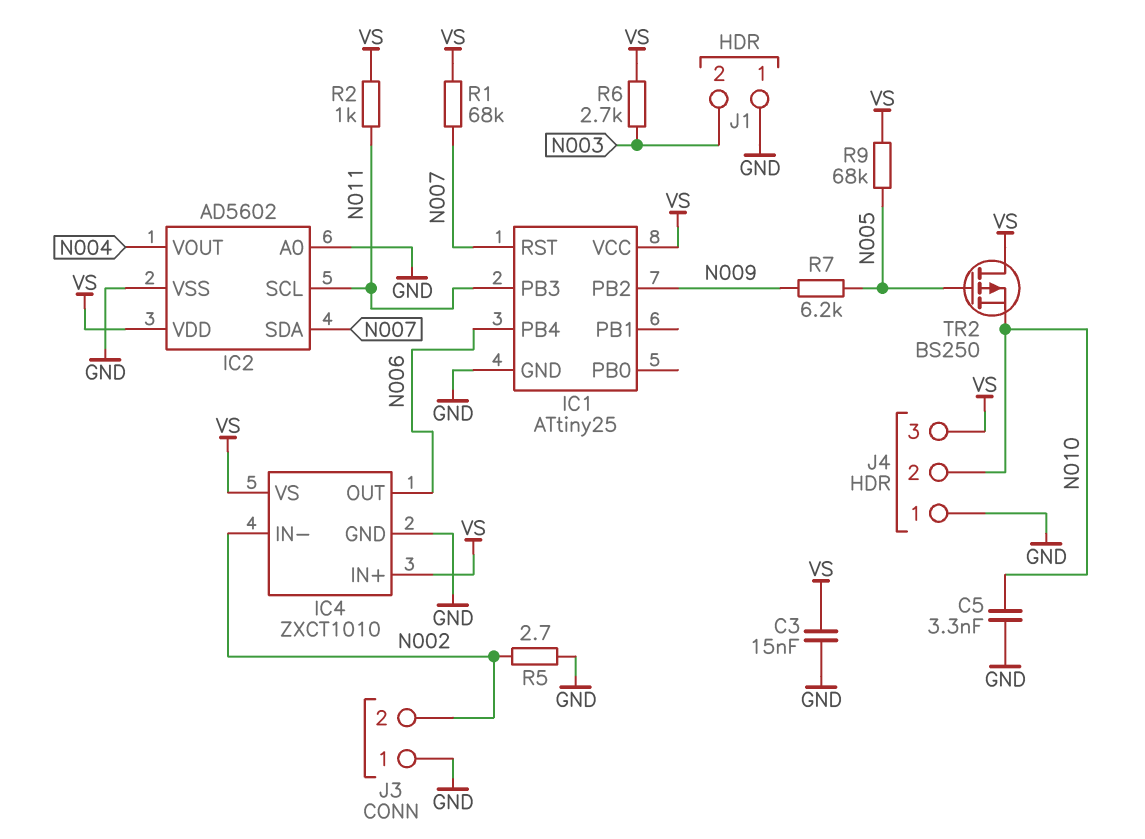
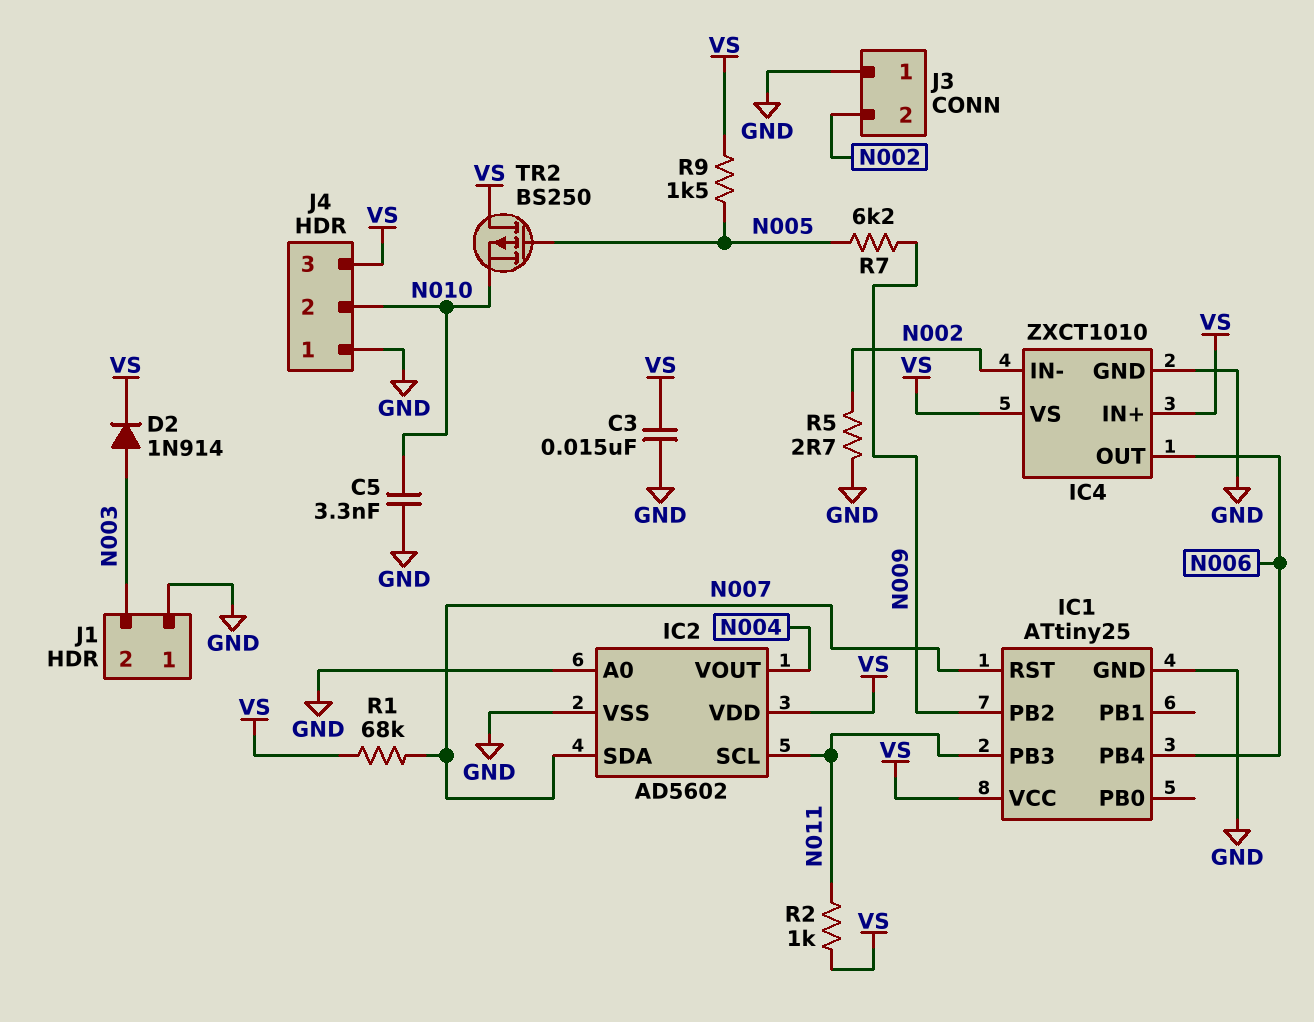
D2: none -> diode 1N914 (A N003, K VS)
R6: 2.7k (N003, VS) -> none
R9: 68k (N005, VS) -> 1.5k (N005, VS)

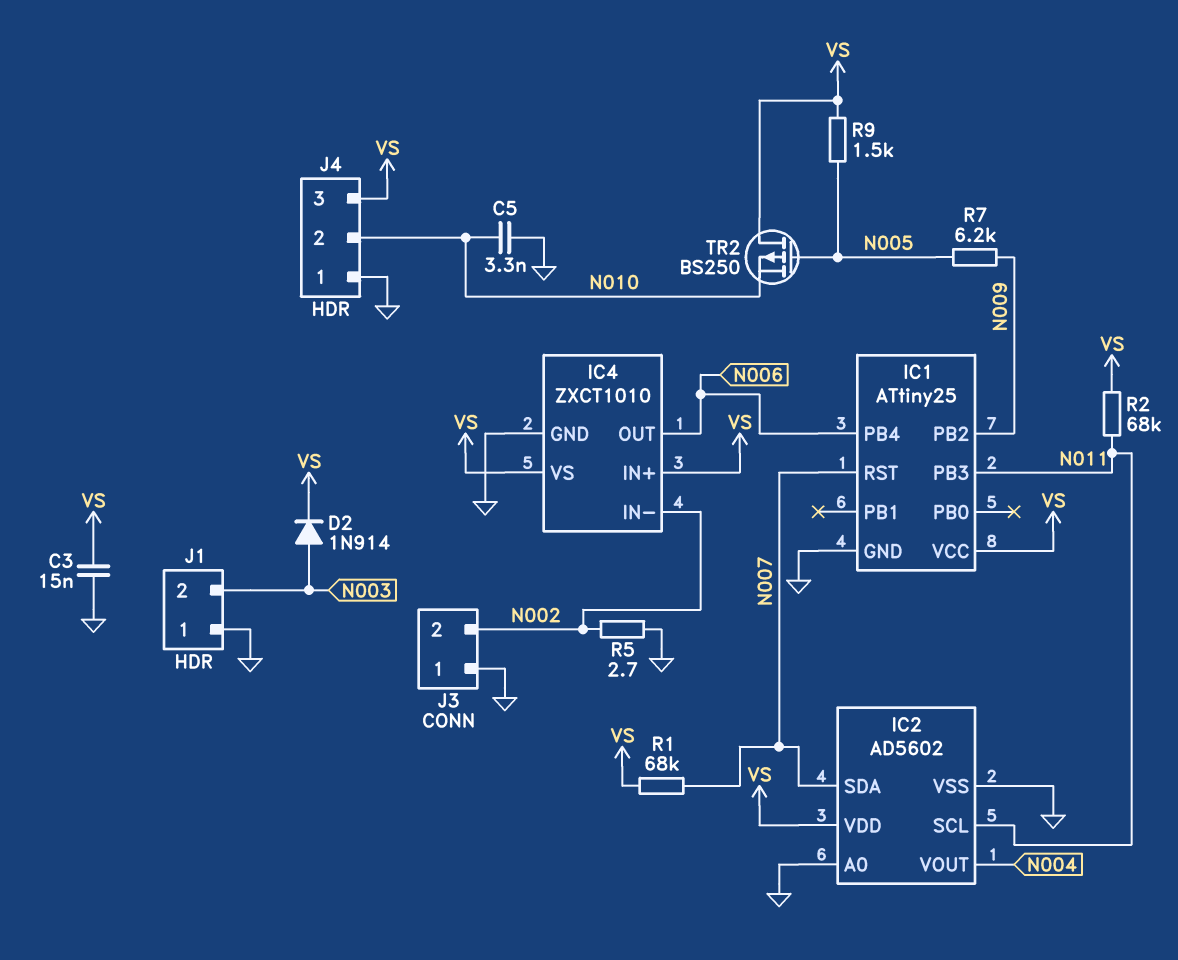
R2: 1k (N011, VS) -> 68k (N011, VS)

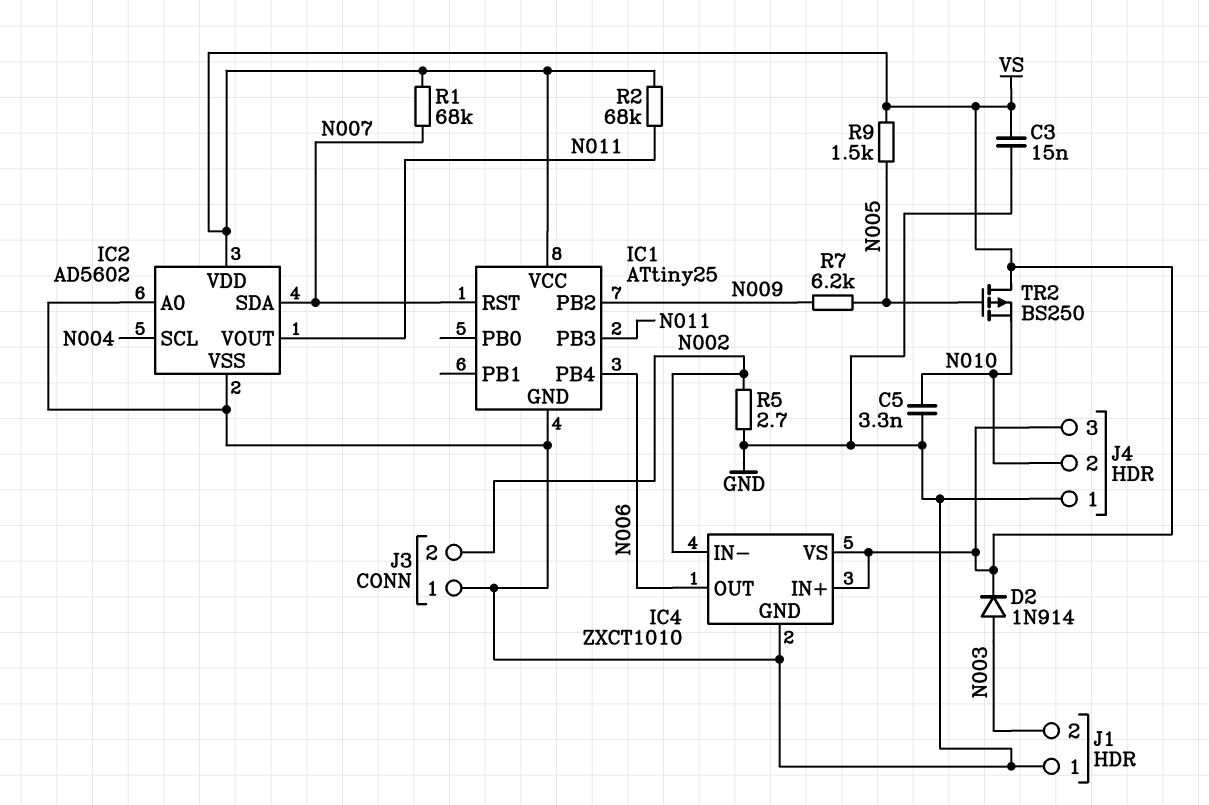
IC2 pin SCL: N011 -> N004
IC2 pin VOUT: N004 -> N011

